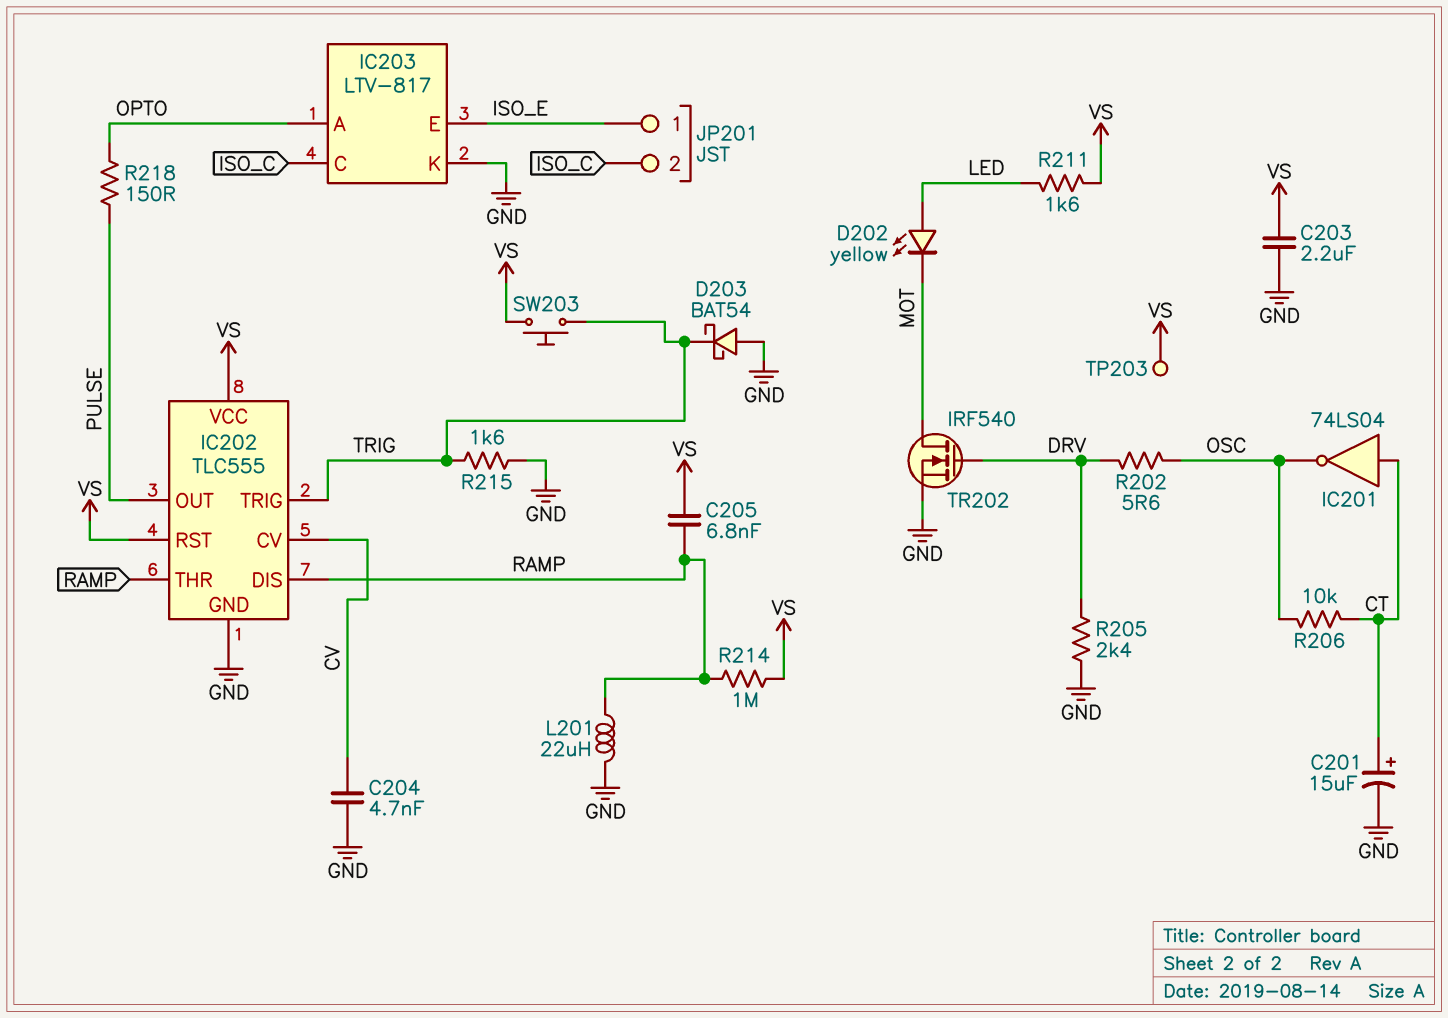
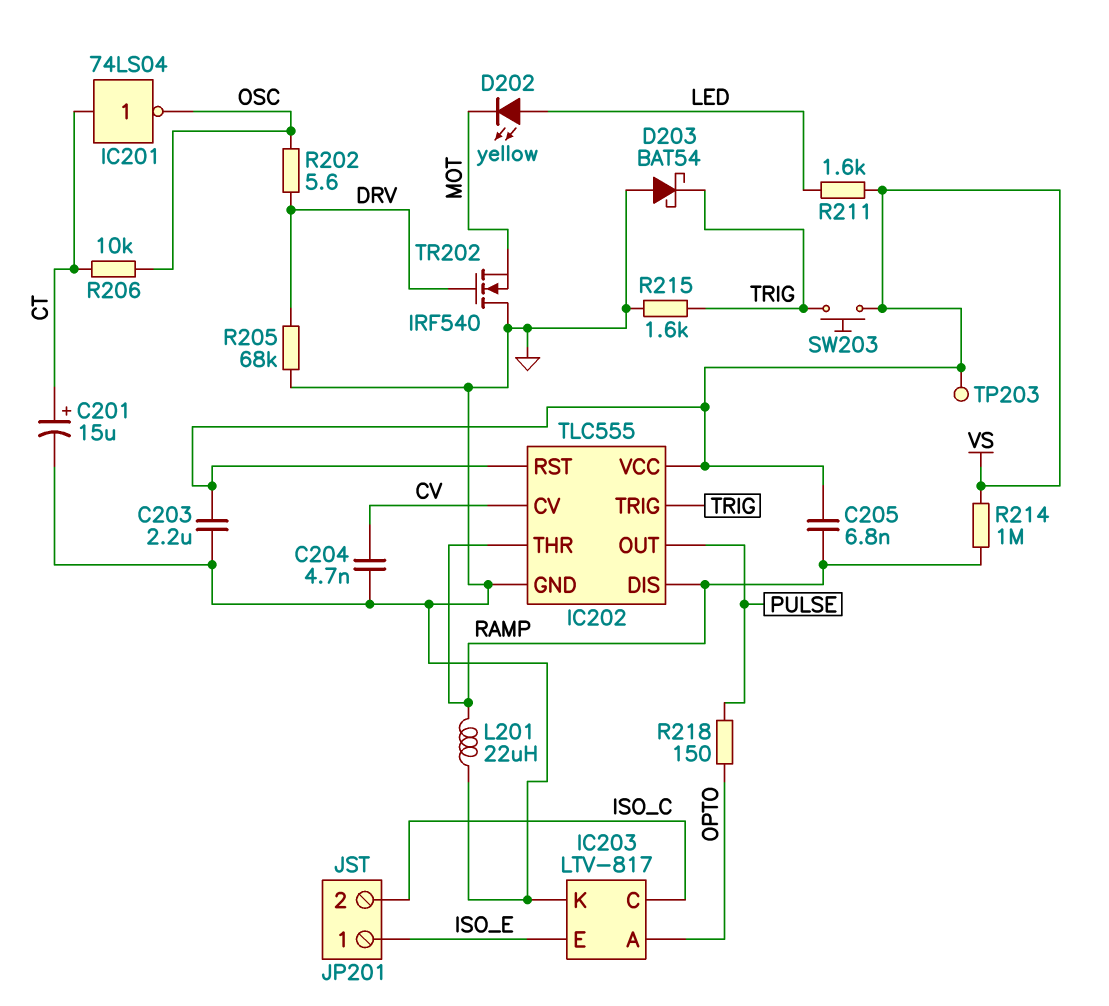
R205: 2.4k (DRV, GND) -> 68k (DRV, GND)
TR202: NMOS IRF540 (G DRV, D MOT, S GND) -> NMOS IRF540 (G DRV, D GND, S MOT)

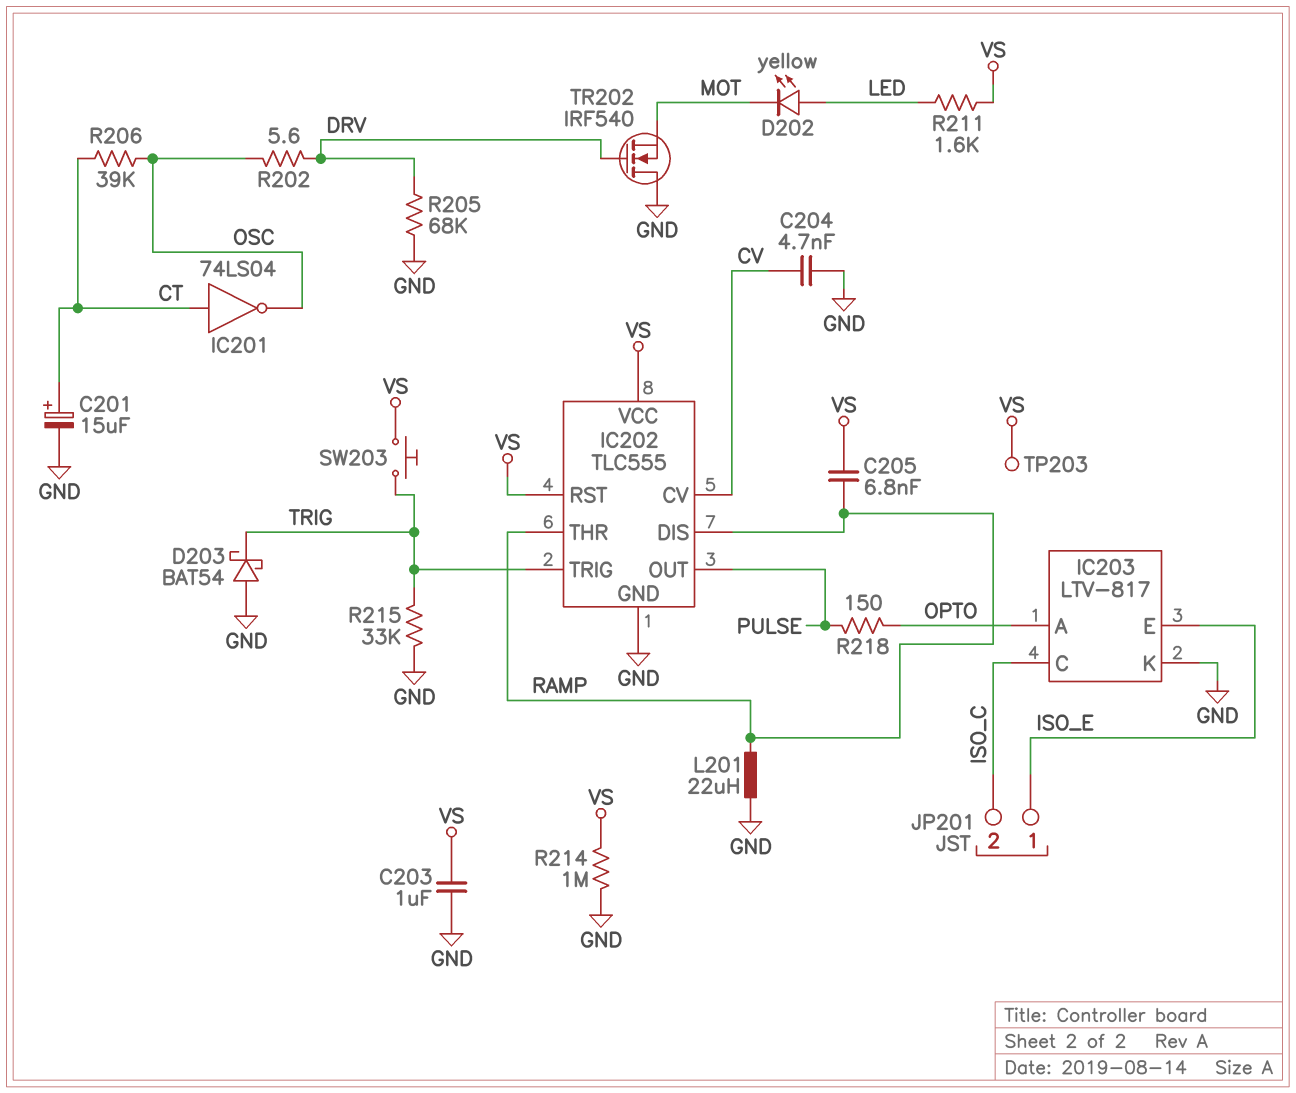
C203: 2.2uF (GND, VS) -> 1uF (GND, VS)
R206: 10k (CT, OSC) -> 39k (CT, OSC)
R214: 1M (RAMP, VS) -> 1M (GND, VS)
R215: 1.6k (GND, TRIG) -> 33k (GND, TRIG)

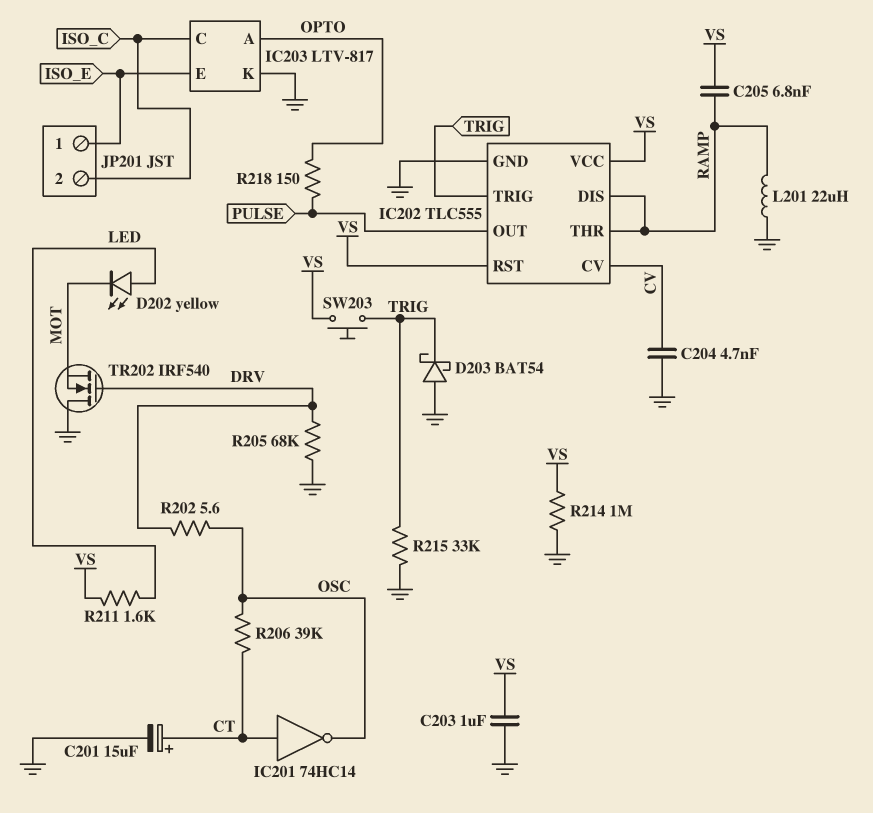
IC201: NOT 74LS04 (in CT, out OSC) -> NOT 74HC14 (in CT, out OSC)
TP203: test point (VS) -> none

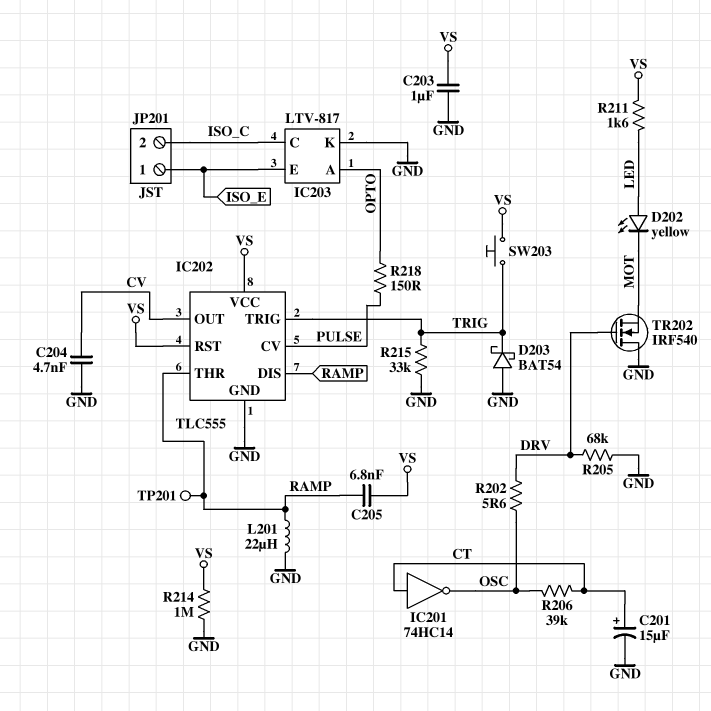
IC202 pin CV: CV -> PULSE
IC202 pin OUT: PULSE -> CV
TP201: none -> test point (RAMP)

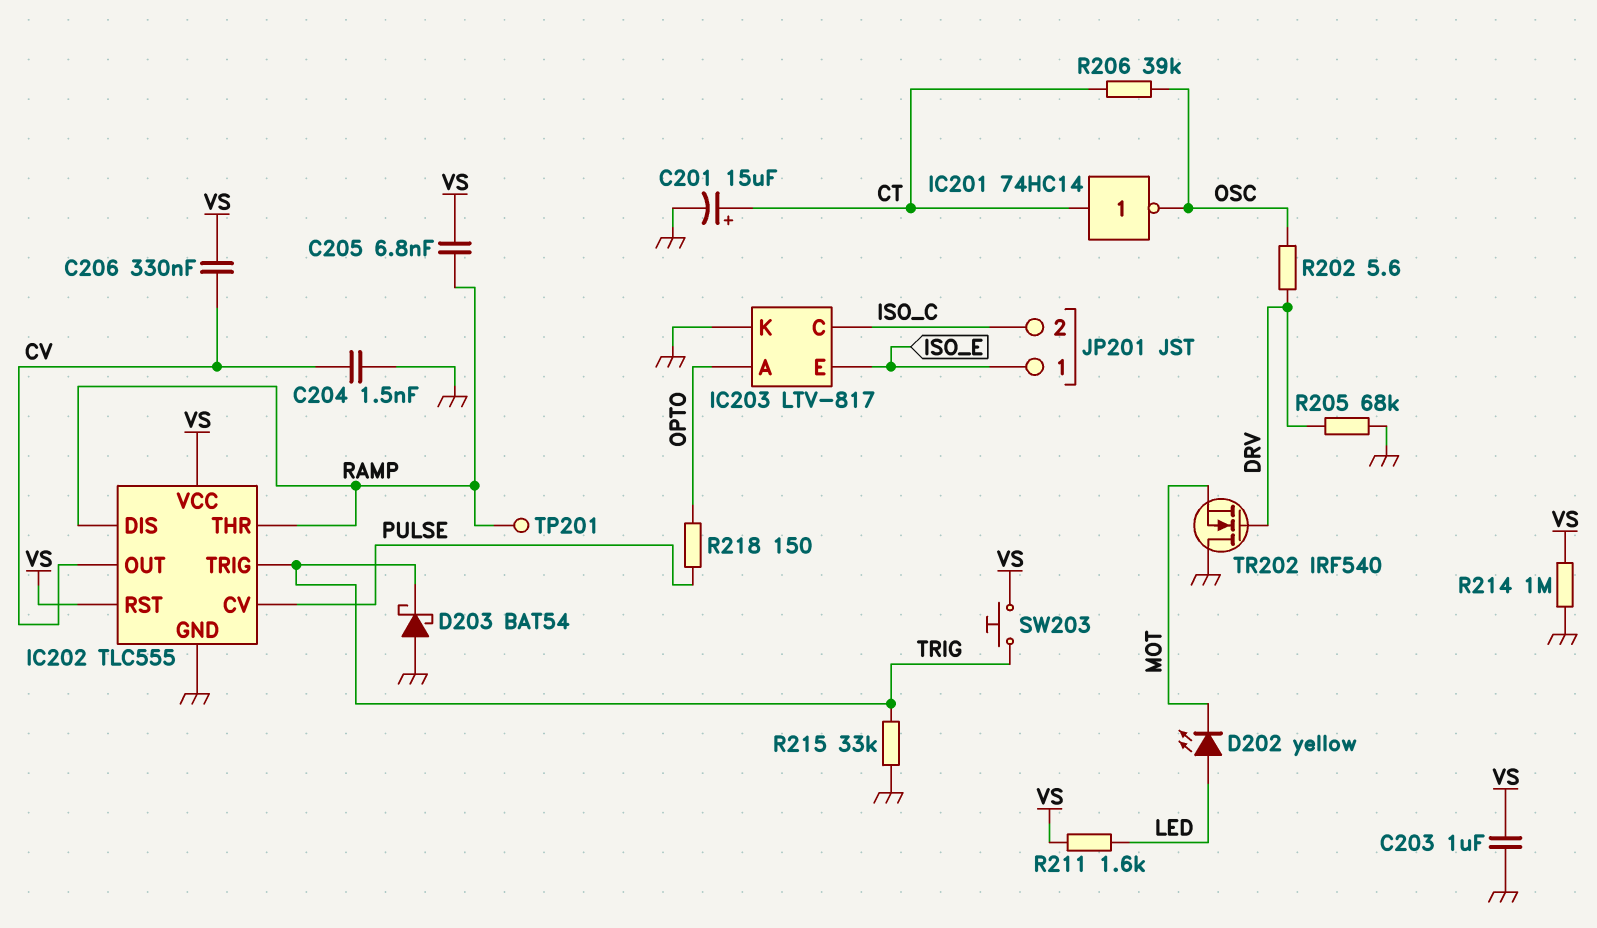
C204: 4.7nF (CV, GND) -> 1.5nF (CV, GND)
C206: none -> 330nF (CV, VS)
L201: 22uH (GND, RAMP) -> none

